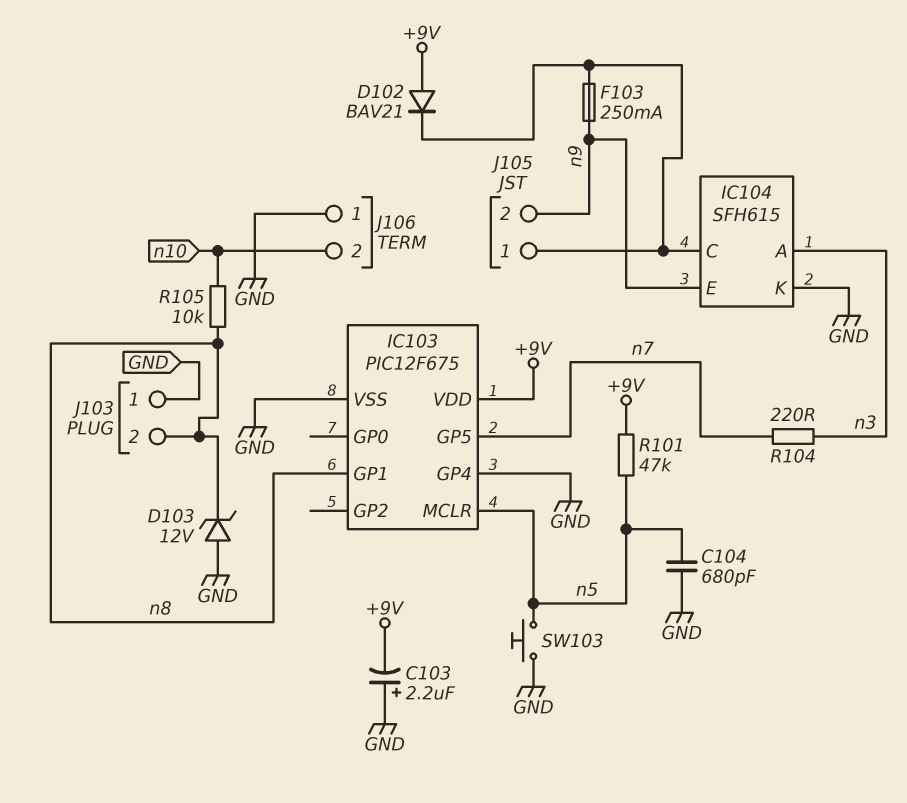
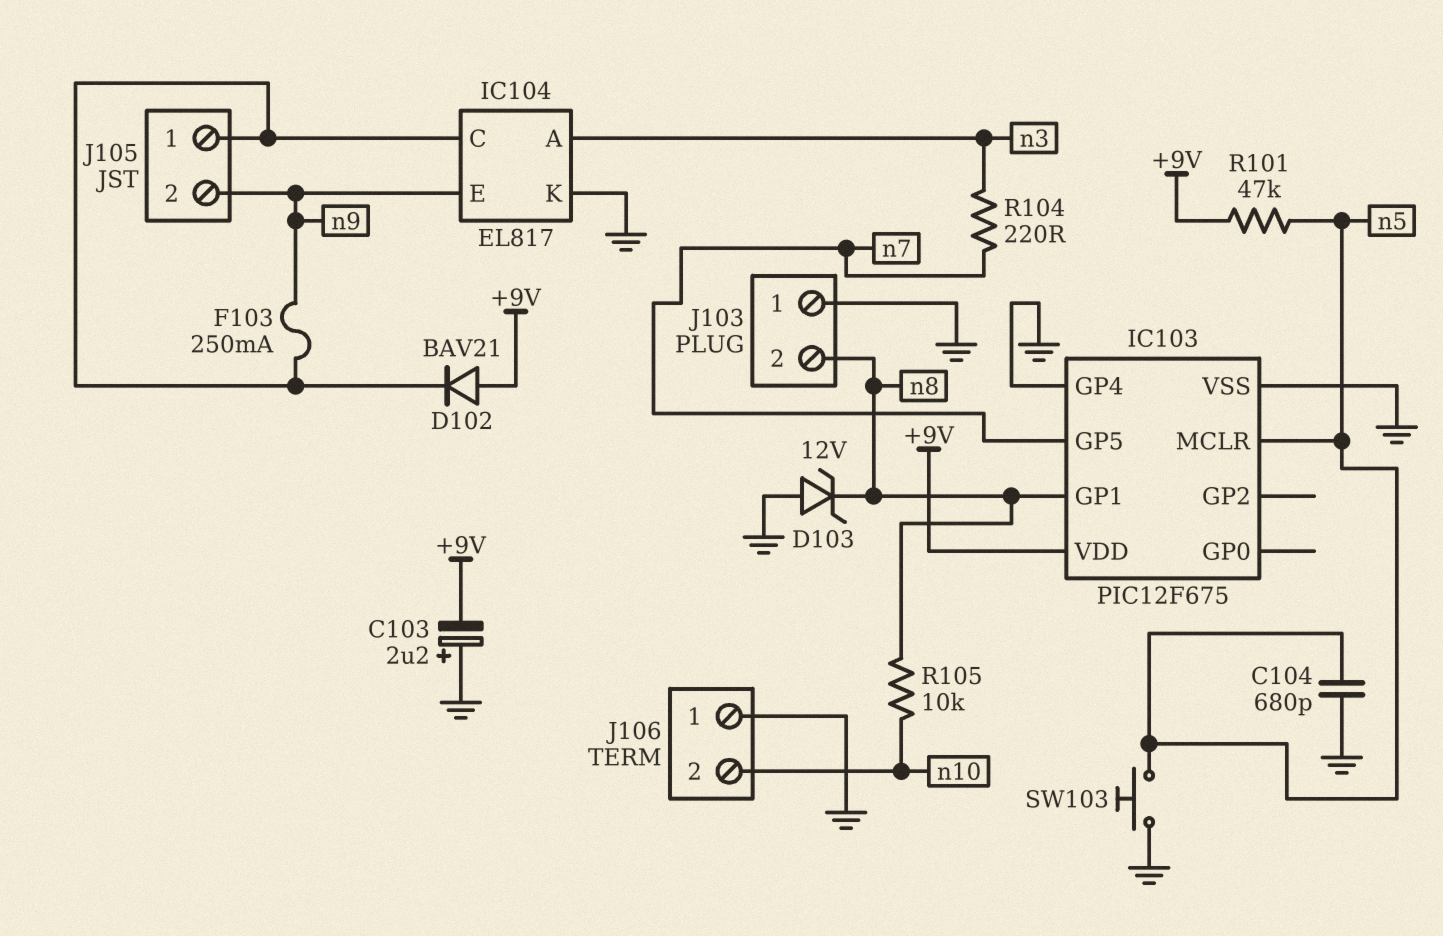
IC104: SFH615 -> EL817

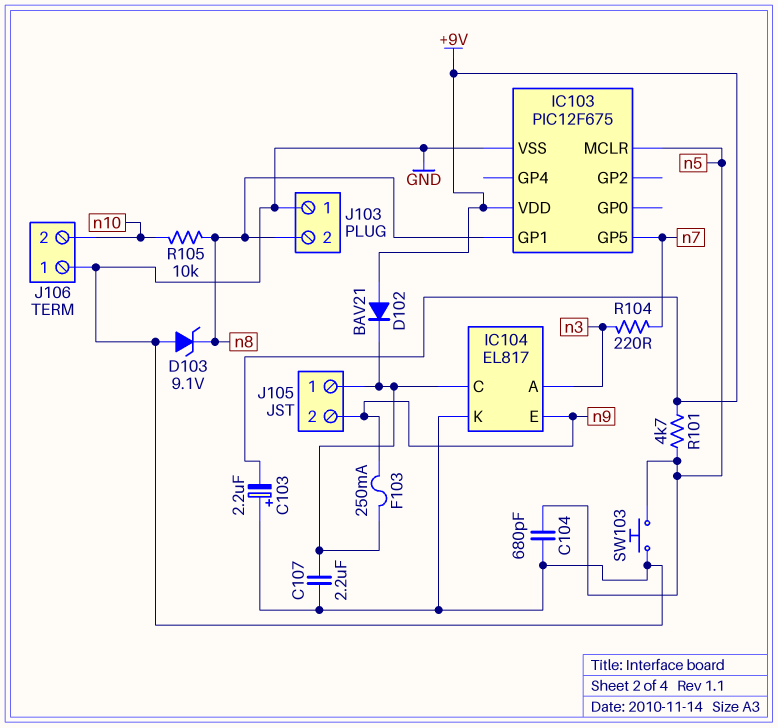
C107: none -> 2.2uF (GND, IC104/C)
D103: zener 12V (A GND, K n8) -> zener 9.1V (A GND, K n8)
IC103 pin GP4: GND -> none
R101: 47k (+9V, n5) -> 4.7k (+9V, n5)

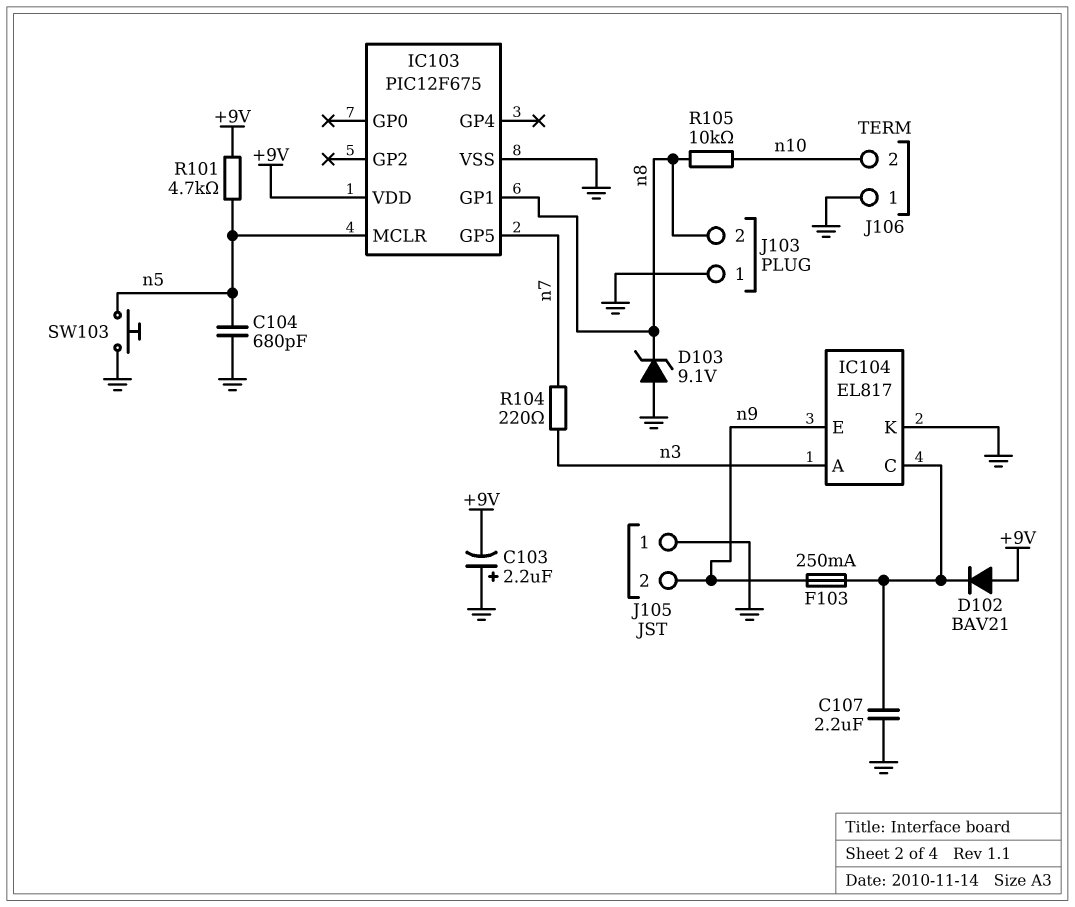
J105 pin 1: IC104/C -> GND

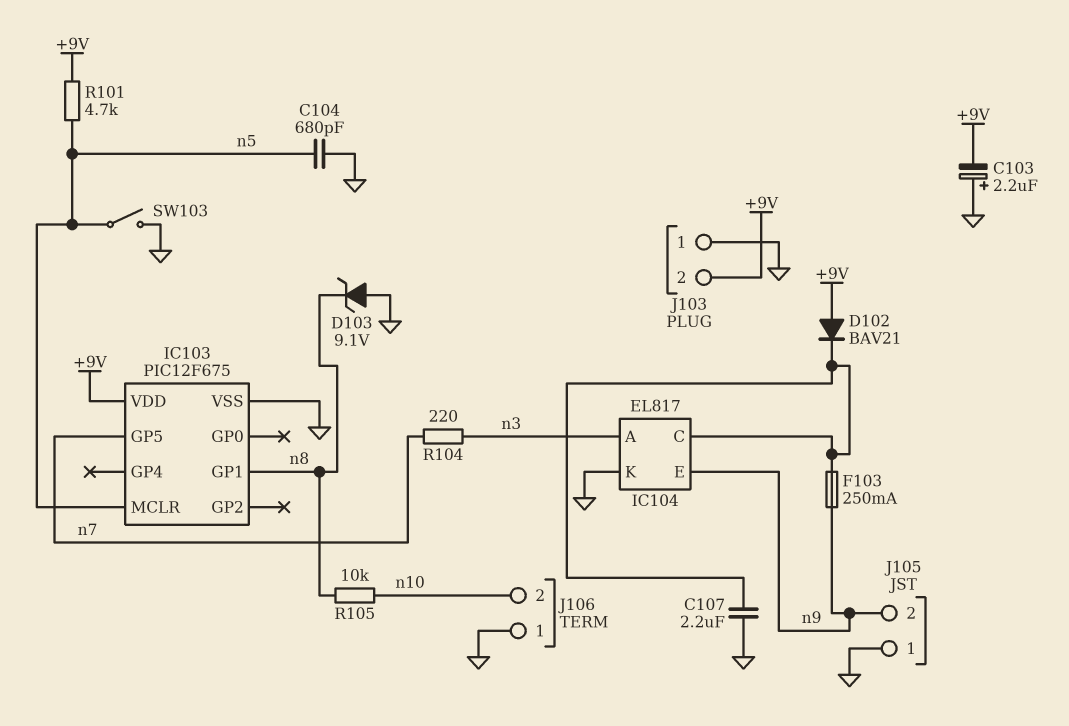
J103 pin 2: n8 -> +9V
SW103: button (GND, n5) -> switch (GND, n5)

